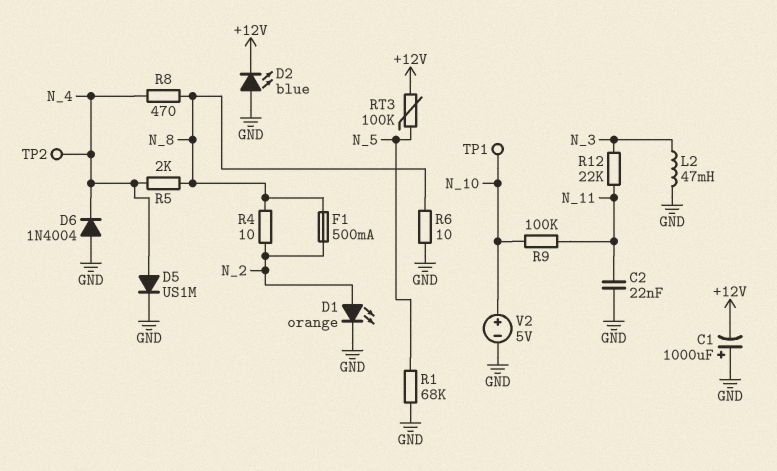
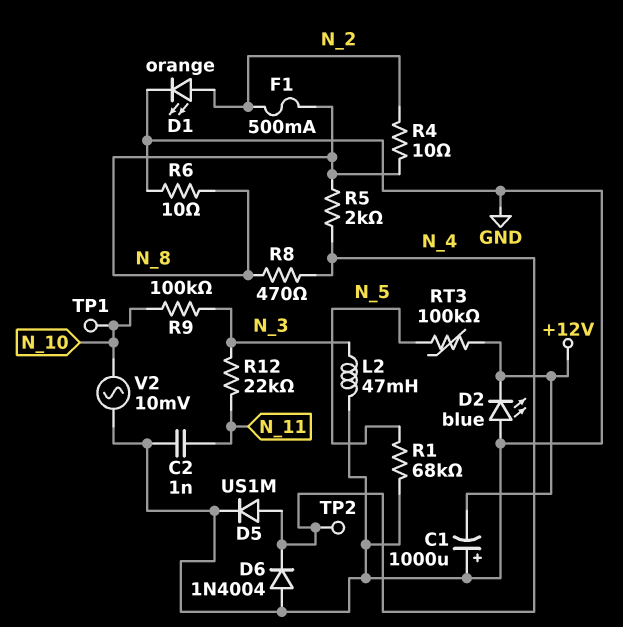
C2: 22nF (GND, N_11) -> 1nF (GND, N_11)
R9: 100k (N_10, N_11) -> 100k (N_3, N_10)
V2: 5V (plus N_10, minus GND) -> AC 10mV (GND, N_10)

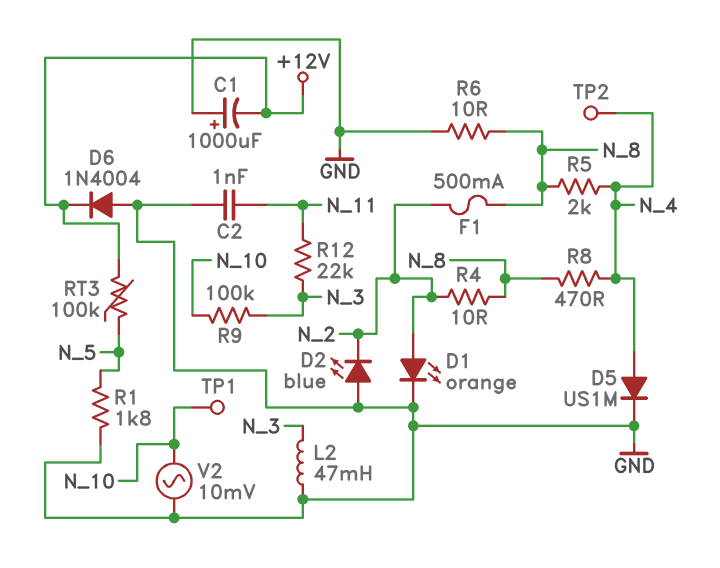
D2: LED blue (A GND, K +12V) -> LED blue (A GND, K N_2)
D6: diode 1N4004 (A GND, K N_4) -> diode 1N4004 (A GND, K +12V)
R1: 68k (GND, N_5) -> 1.8k (GND, N_5)

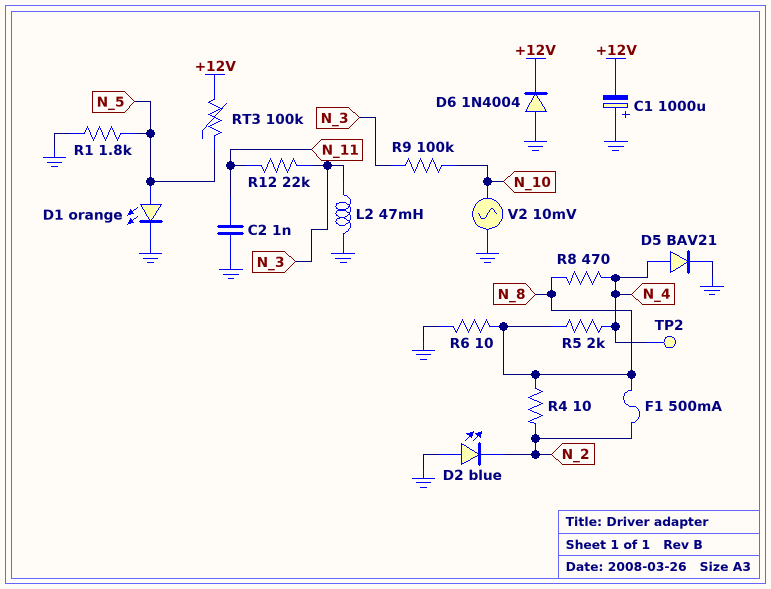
D1: LED orange (A N_2, K GND) -> LED orange (A N_5, K GND)
D5: diode US1M (A N_4, K GND) -> diode BAV21 (A N_4, K GND)
TP1: test point (N_10) -> none

